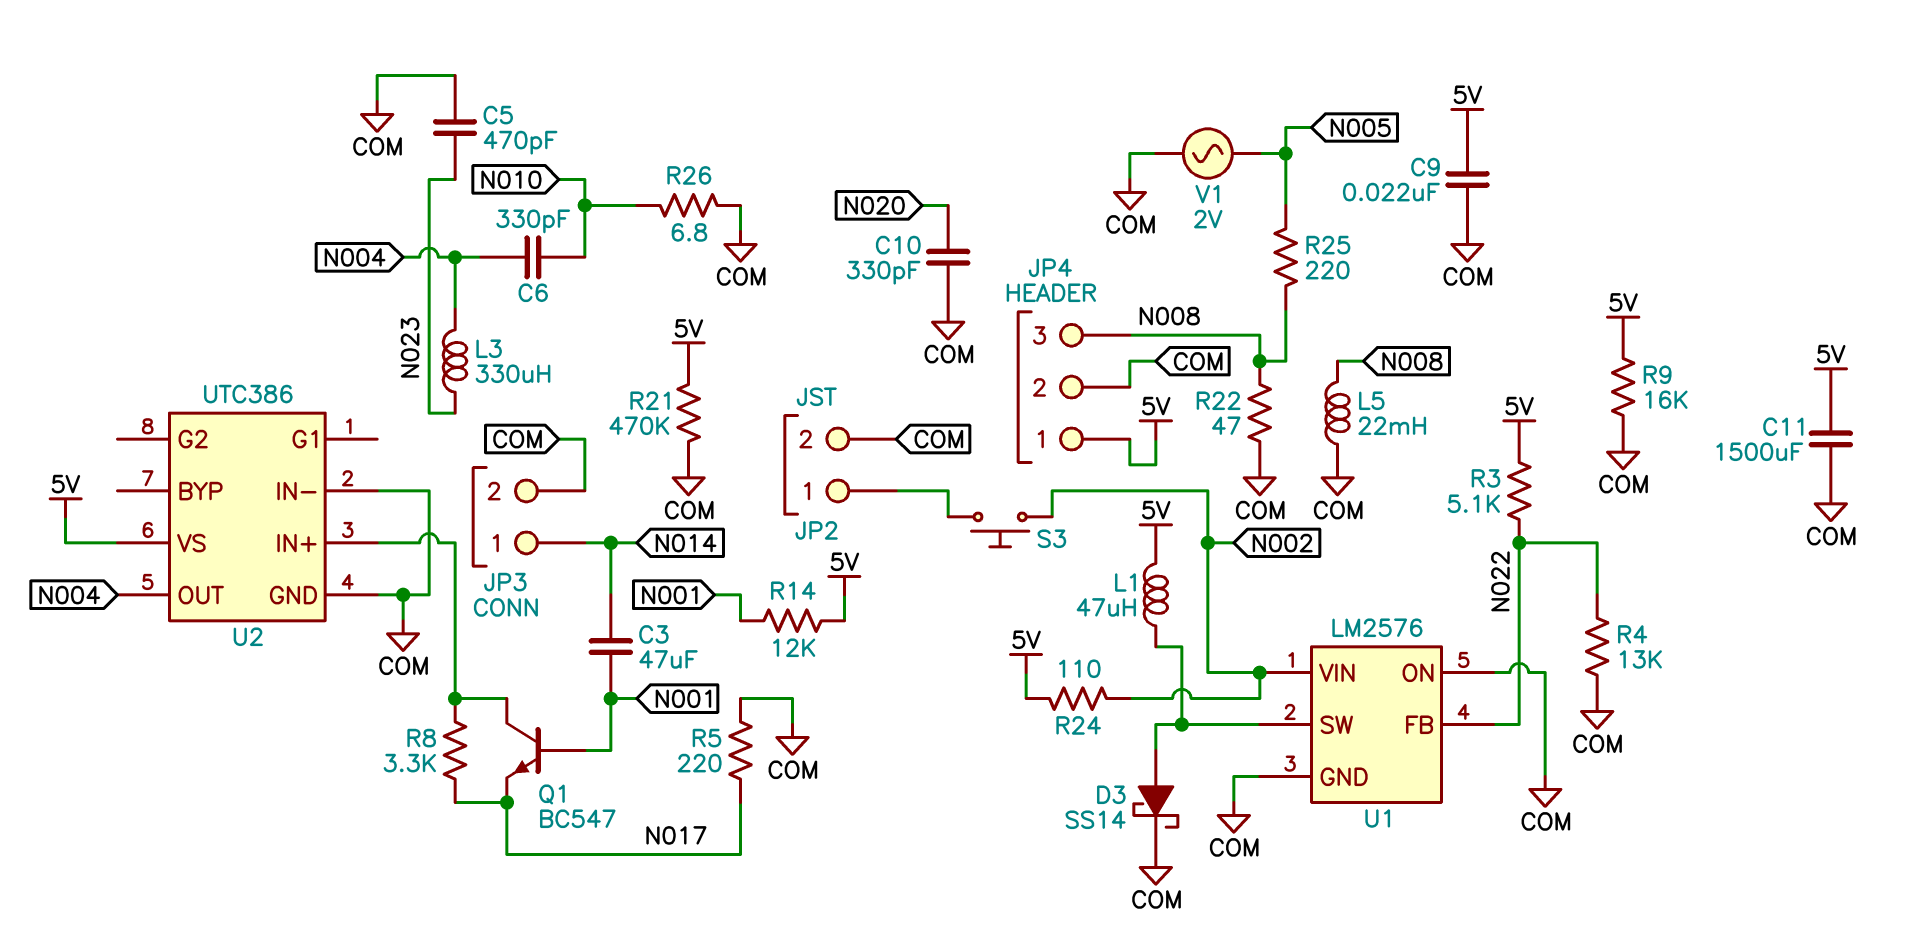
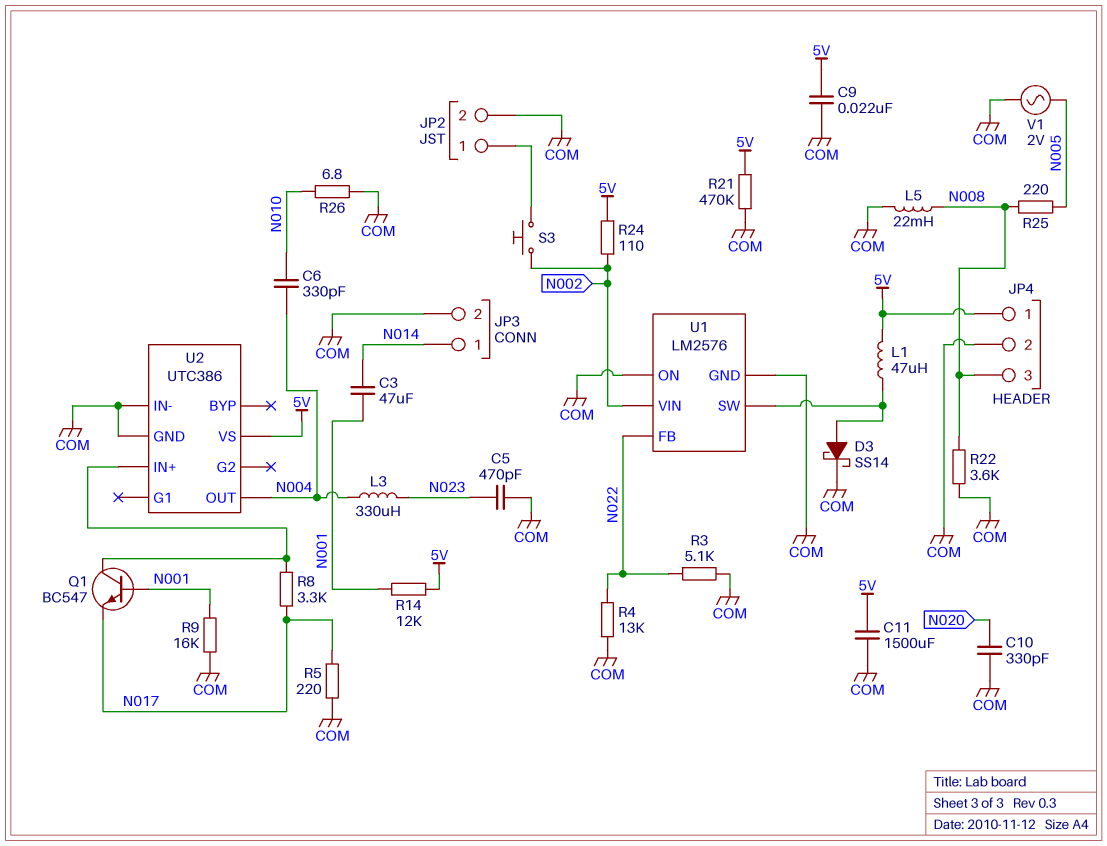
R3: 5.1k (5V, N022) -> 5.1k (COM, N022)
R9: 16k (5V, COM) -> 16k (COM, N001)
R22: 47 (COM, N008) -> 3.6k (COM, N008)

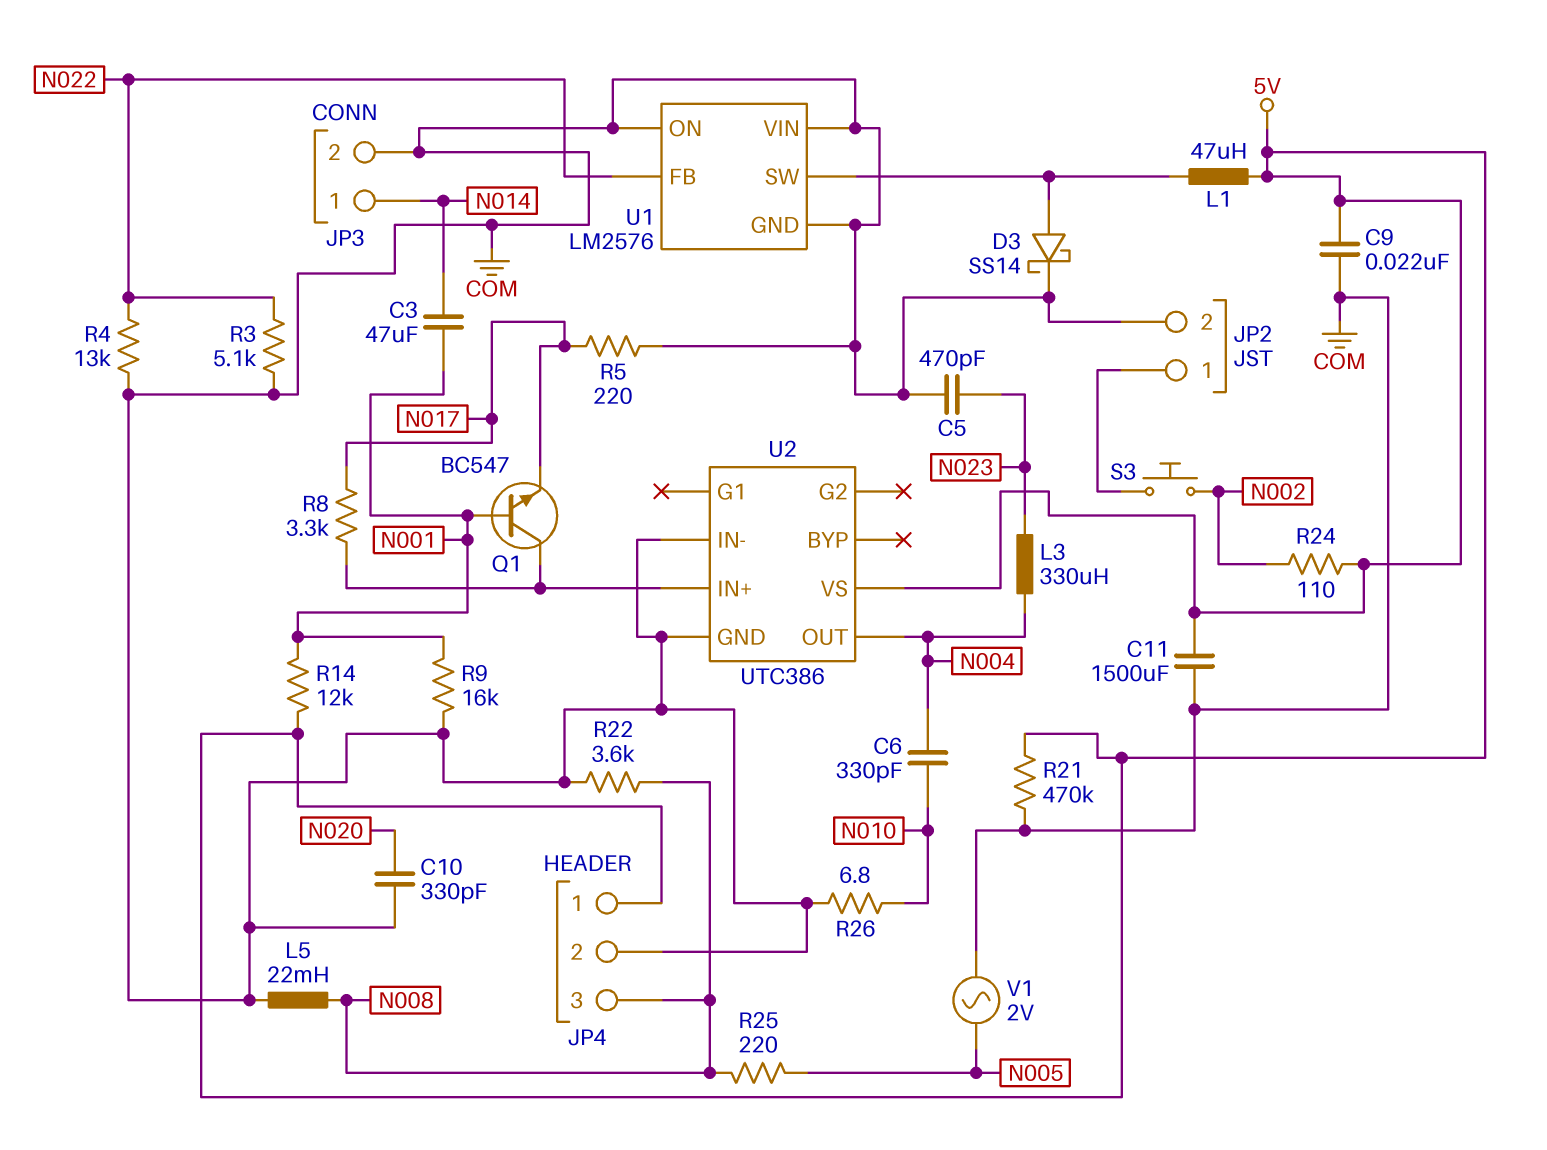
U1 pin VIN: N002 -> COM

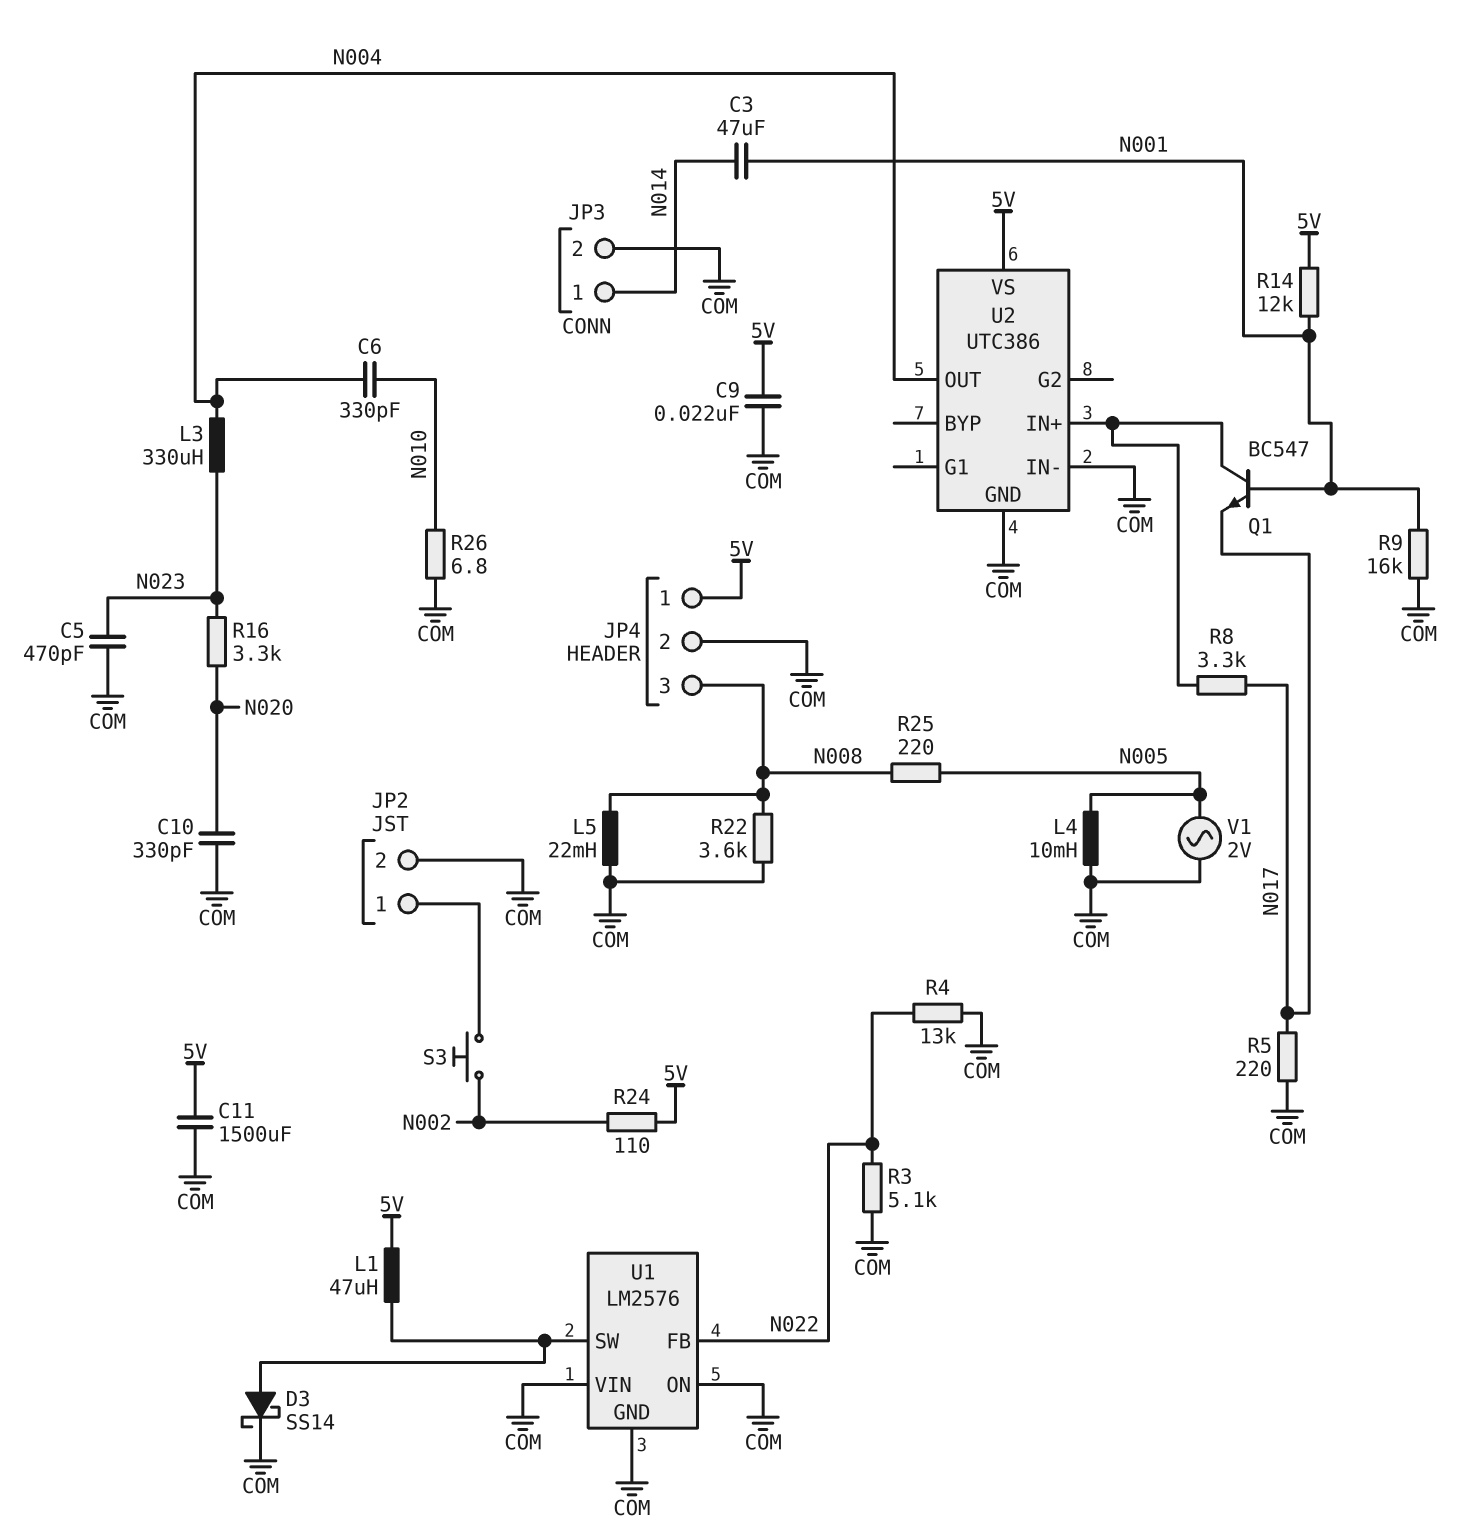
L4: none -> 10mH (COM, N005)
R16: none -> 3.3k (N020, N023)
R21: 470k (5V, COM) -> none

